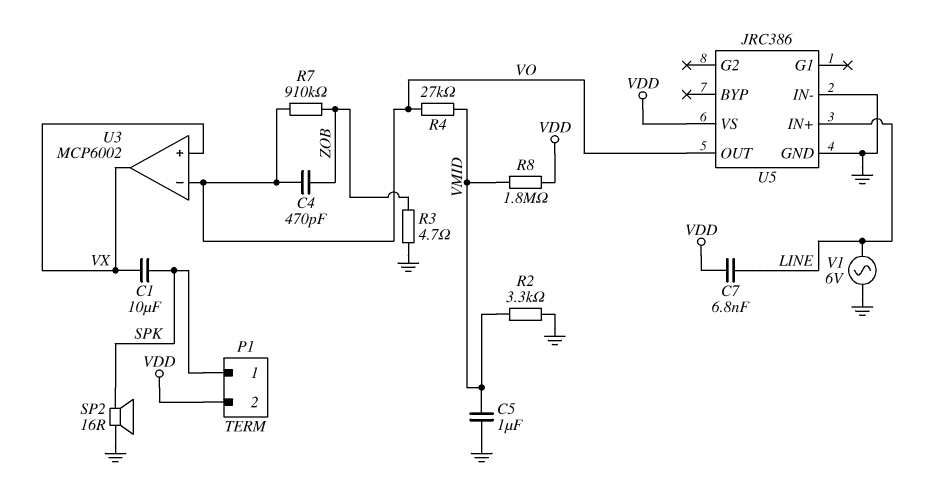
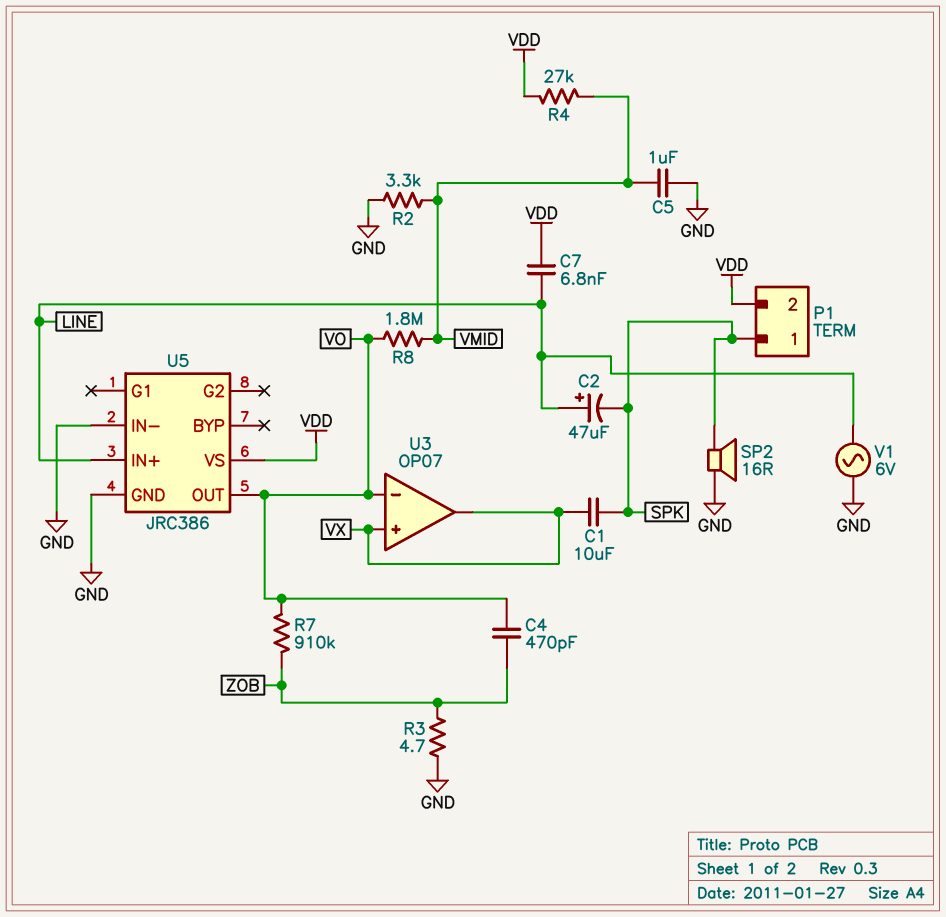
C2: none -> 47uF (plus LINE, minus SPK)
R4: 27k (VMID, VO) -> 27k (VDD, VMID)
R8: 1.8M (VDD, VMID) -> 1.8M (VMID, VO)
U3: MCP6002 -> OP07

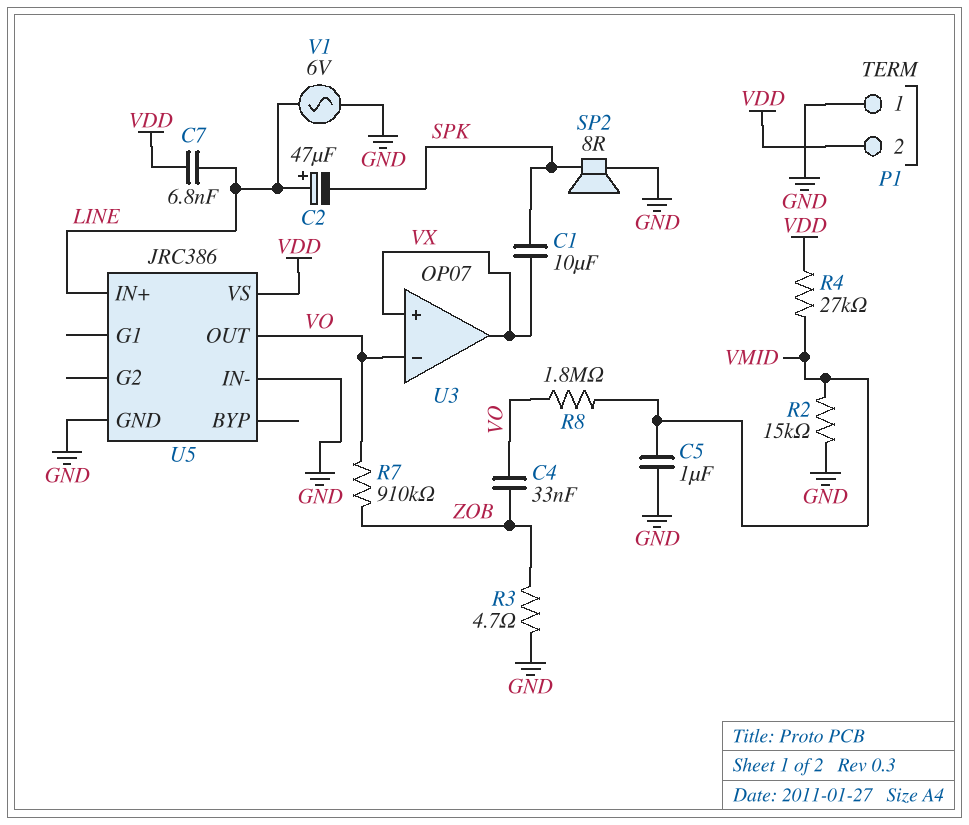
C4: 470pF (VO, ZOB) -> 33nF (VO, ZOB)
P1 pin 1: SPK -> GND
R2: 3.3k (GND, VMID) -> 15k (GND, VMID)
SP2: speaker 16R (GND, SPK) -> speaker 8R (GND, SPK)

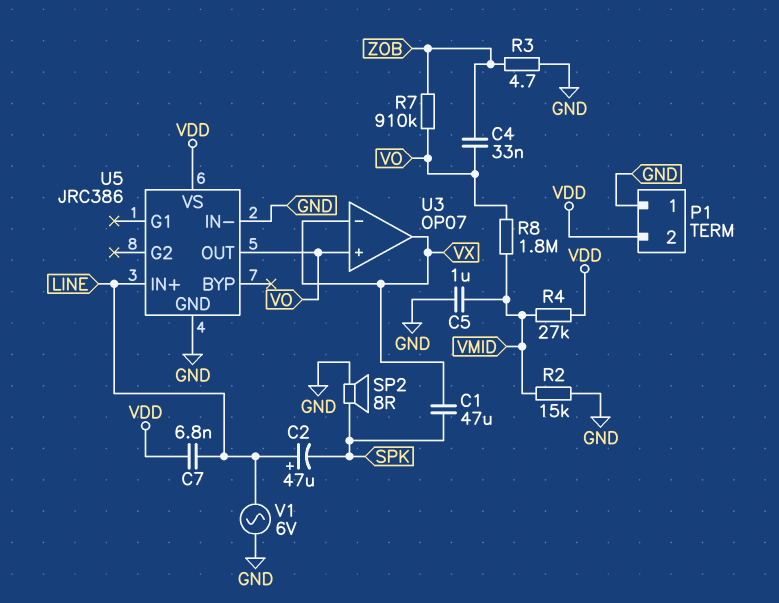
C1: 10uF (SPK, VX) -> 47uF (SPK, VX)
U3 pin in+: VX -> VO
U3 pin in-: VO -> VX

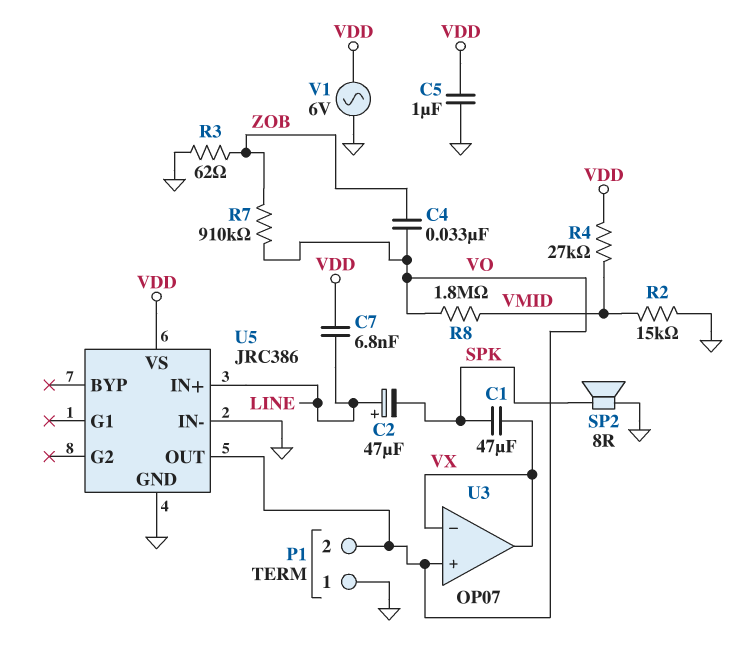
C5: 1uF (GND, VMID) -> 1uF (GND, VDD)
P1 pin 2: VDD -> VO
R3: 4.7 (GND, ZOB) -> 62 (GND, ZOB)
V1: AC 6V (GND, LINE) -> AC 6V (GND, VDD)

